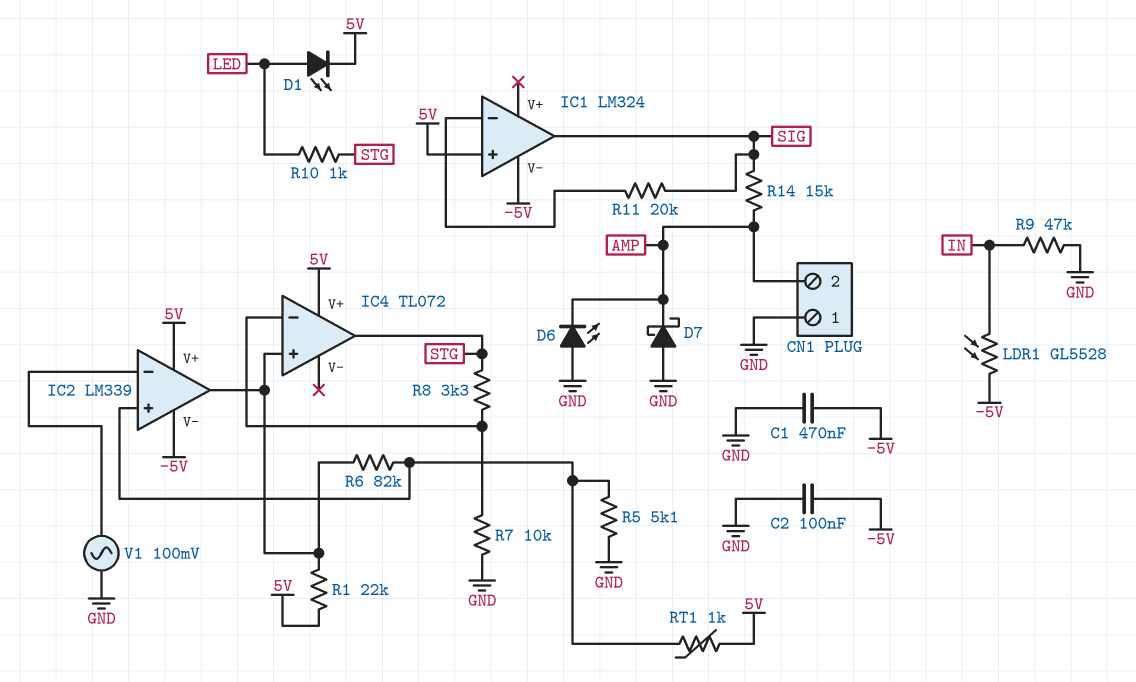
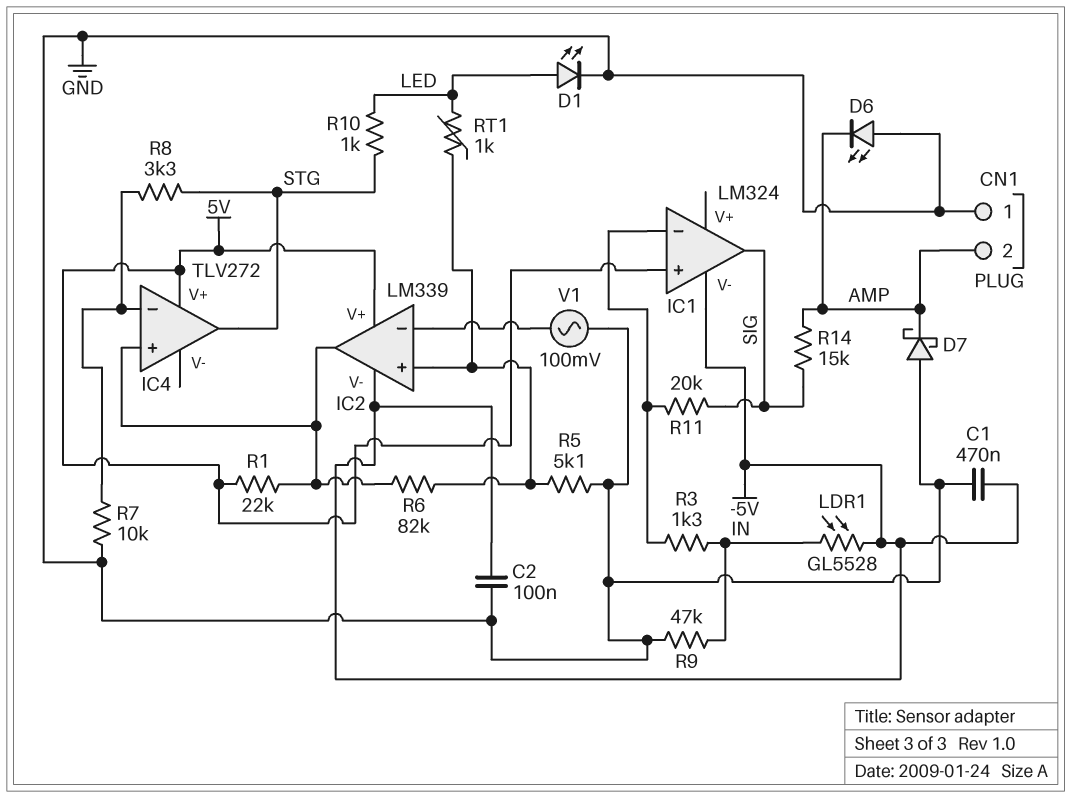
D1: LED (A LED, K 5V) -> LED (A LED, K GND)
IC4: TL072 -> TLV272
R3: none -> 1.3k (IC1/in-, IN)
RT1: 1k (5V, IC2/in+) -> 1k (IC2/in+, LED)

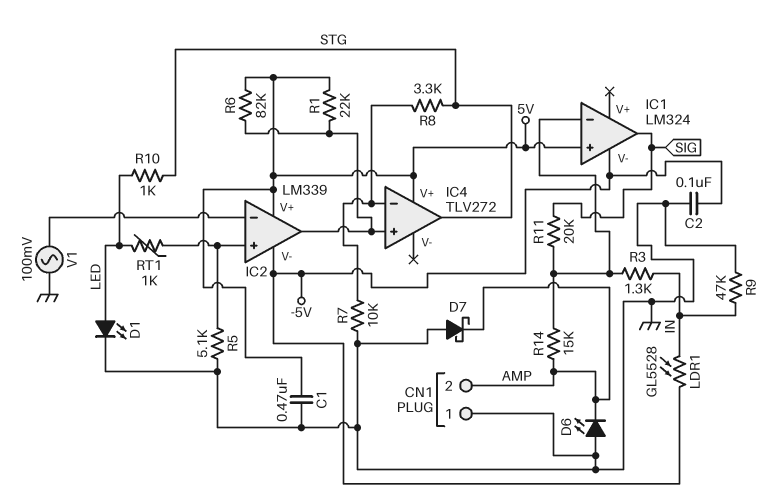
C1: 470nF (-5V, GND) -> 470nF (5V, GND)
R6: 82k (IC2/in+, IC2/out) -> 82k (5V, IC2/out)
R14: 15k (AMP, SIG) -> 15k (AMP, IC1/in-)

